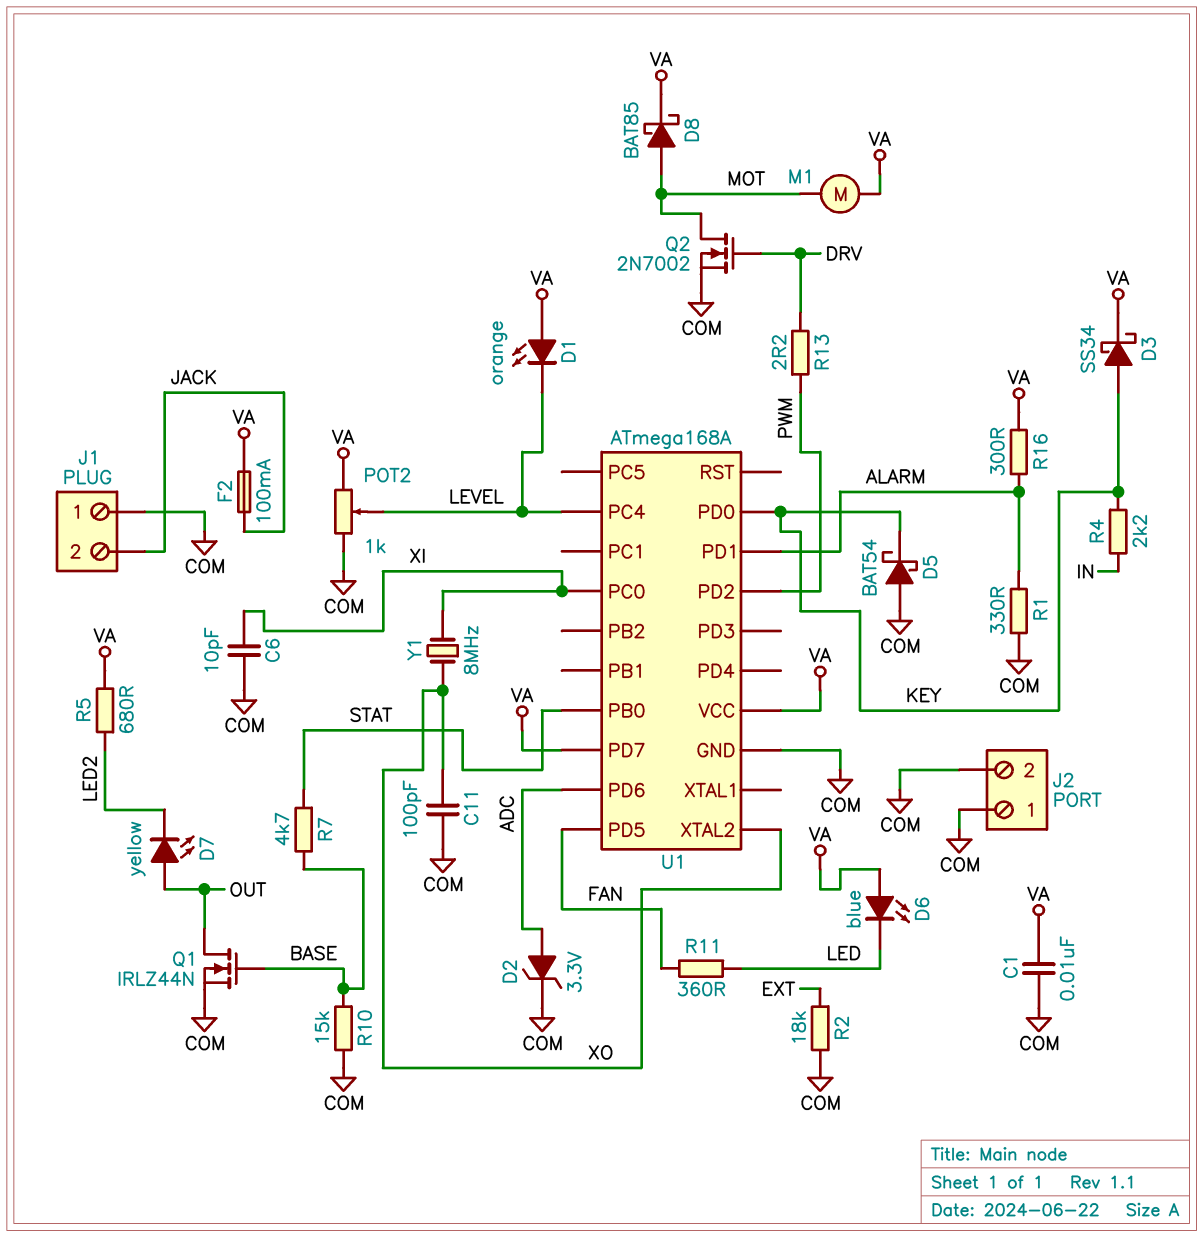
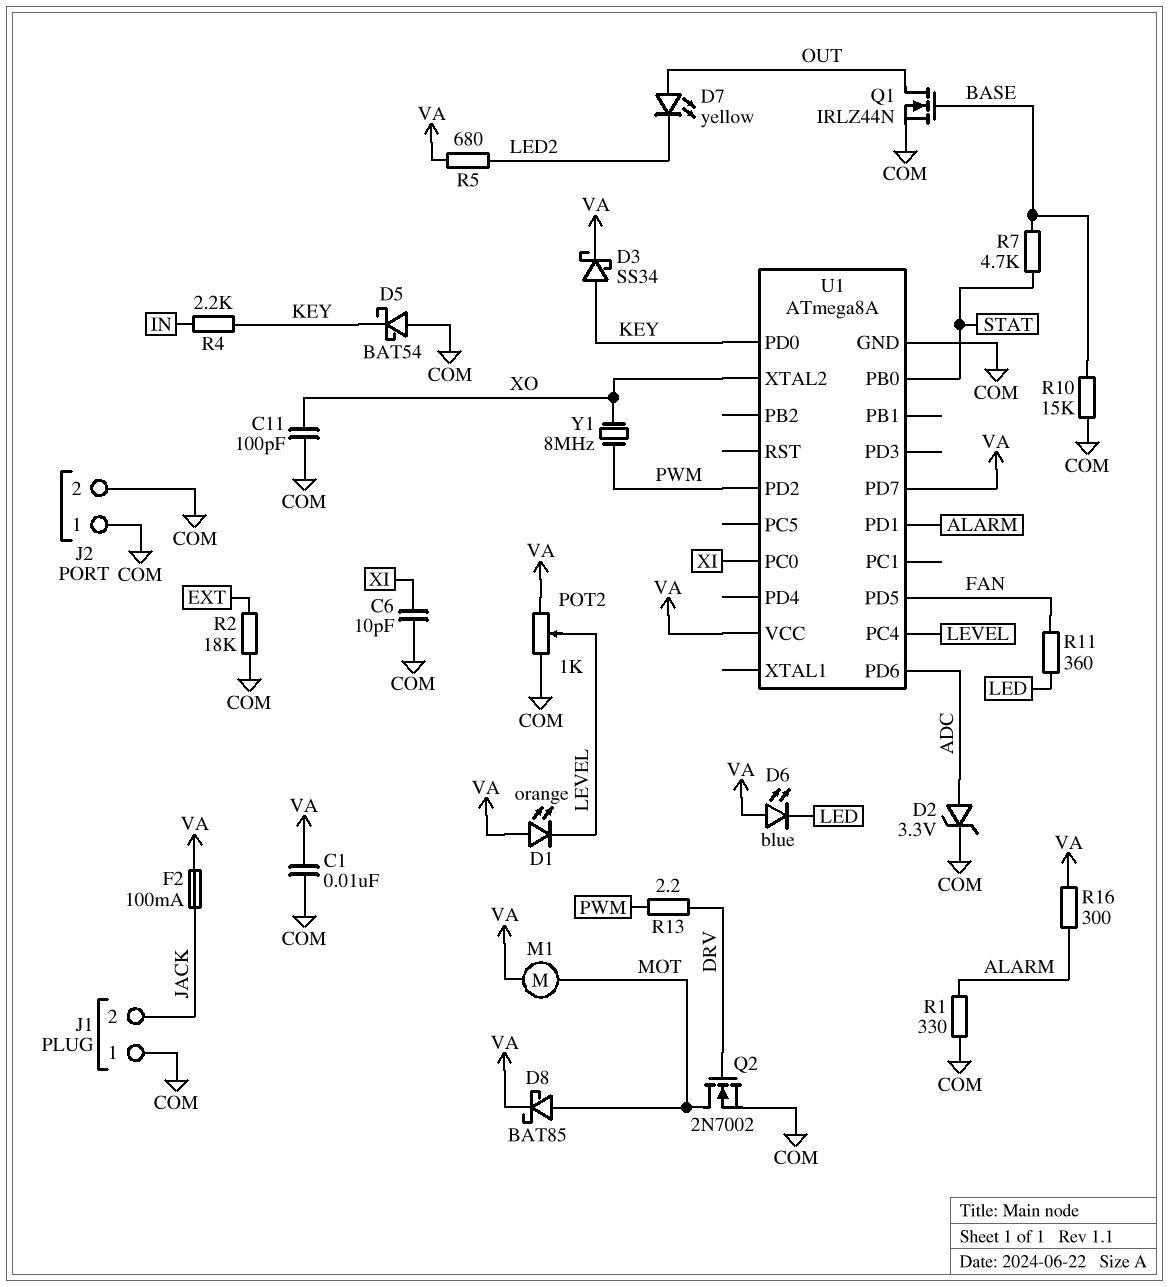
U1: ATmega168A -> ATmega8A
Y1: 8MHz (XI, XO) -> 8MHz (PWM, XO)

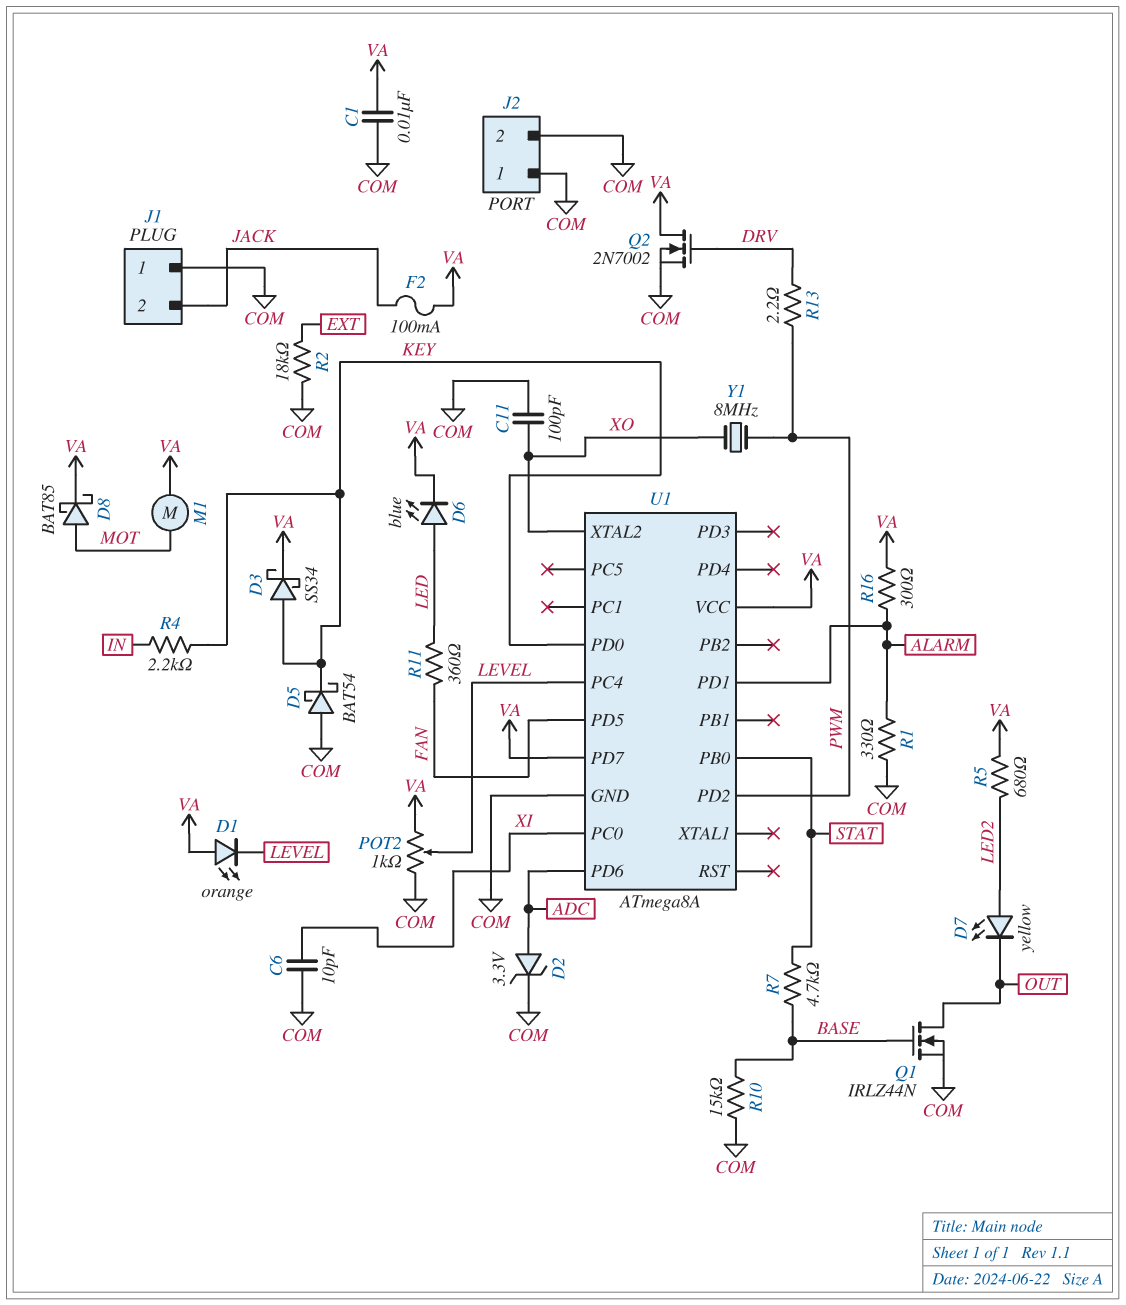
D6: LED blue (A VA, K LED) -> LED blue (A LED, K VA)
D7: LED yellow (A OUT, K LED2) -> LED yellow (A LED2, K OUT)
Q2: NMOS 2N7002 (G DRV, D MOT, S COM) -> NMOS 2N7002 (G DRV, D VA, S COM)

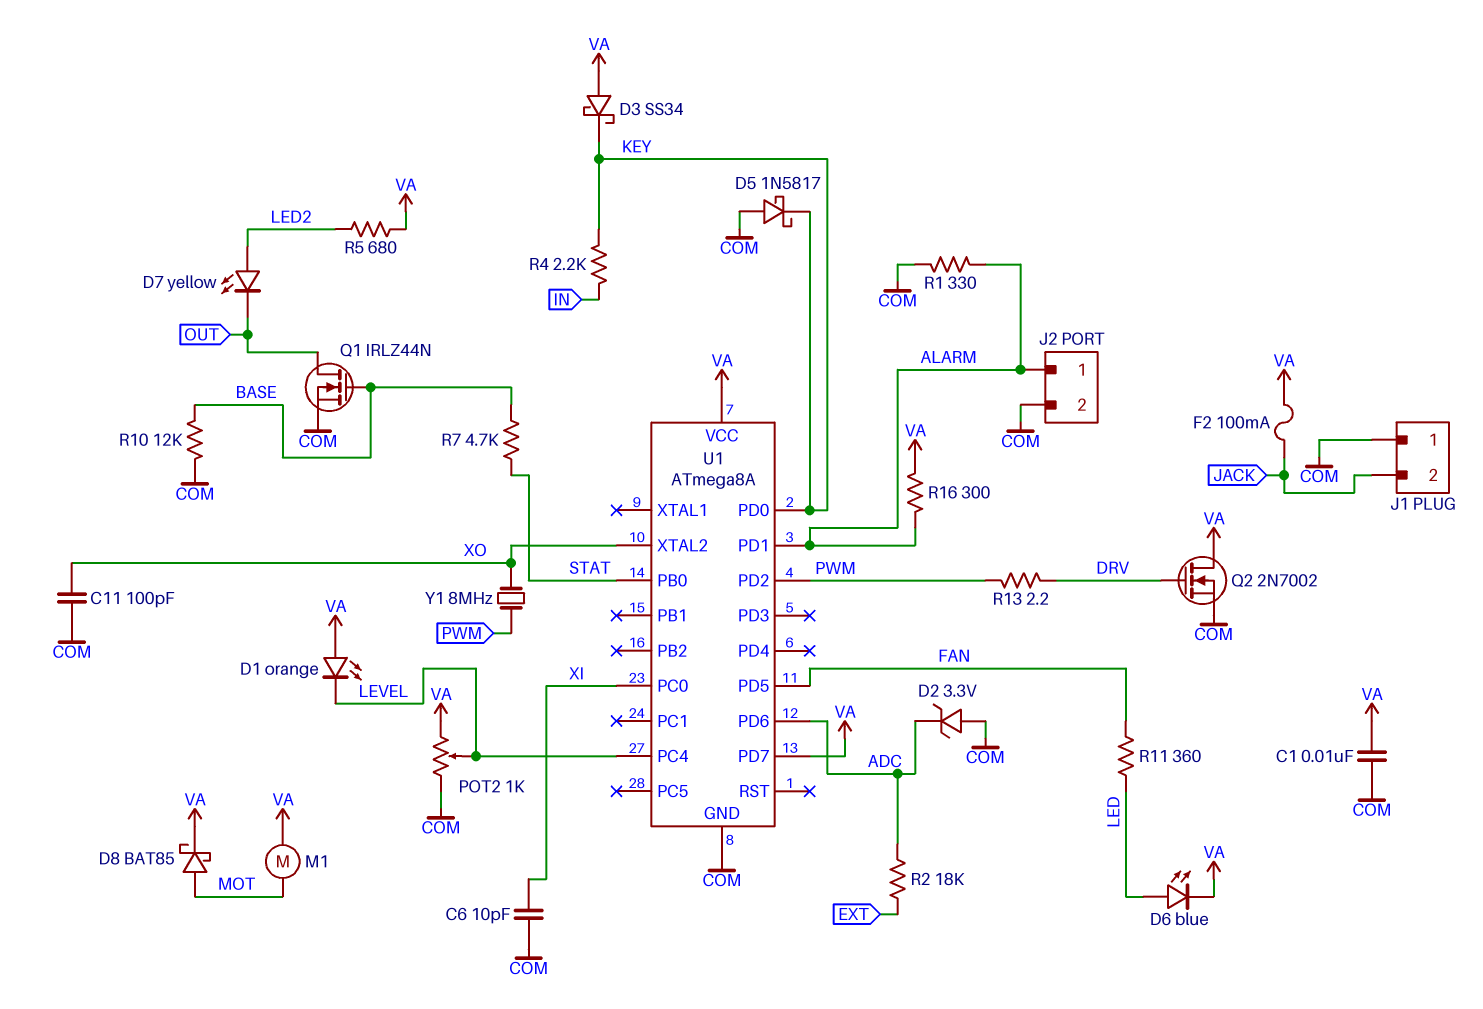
D2: zener 3.3V (A ADC, K COM) -> zener 3.3V (A COM, K ADC)
D3: schottky SS34 (A KEY, K VA) -> schottky SS34 (A VA, K KEY)
D5: schottky BAT54 (A COM, K KEY) -> schottky 1N5817 (A COM, K KEY)
J2 pin 1: COM -> ALARM
R2: 18k (COM, EXT) -> 18k (ADC, EXT)
R10: 15k (BASE, COM) -> 12k (BASE, COM)

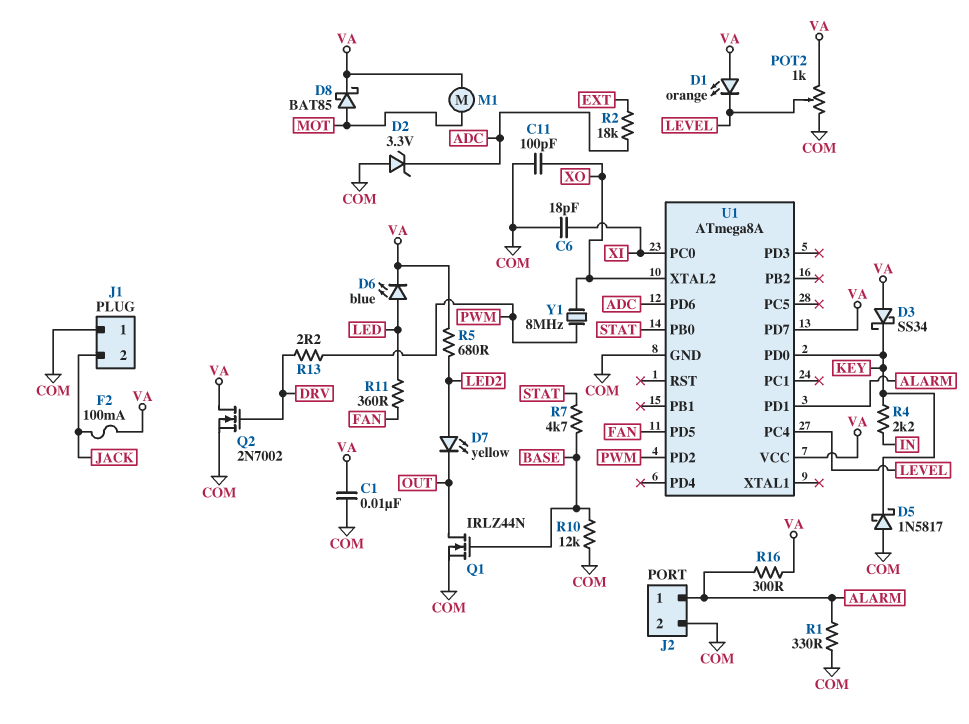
C6: 10pF (COM, XI) -> 18pF (COM, XI)

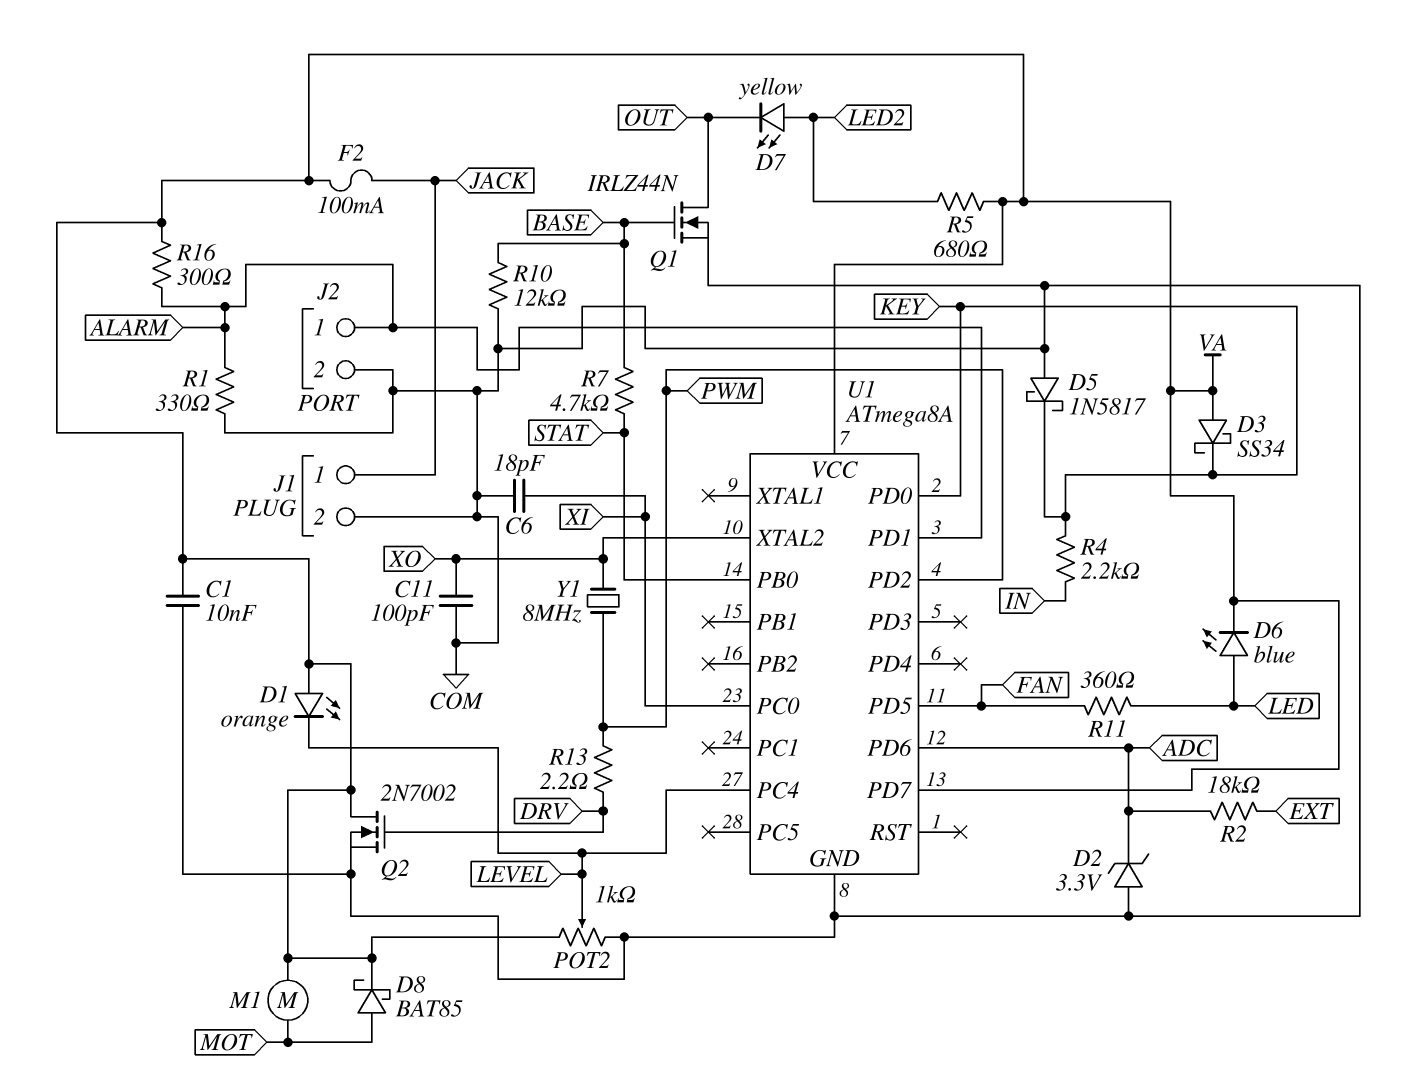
J1 pin 1: COM -> JACK
J1 pin 2: JACK -> COM

